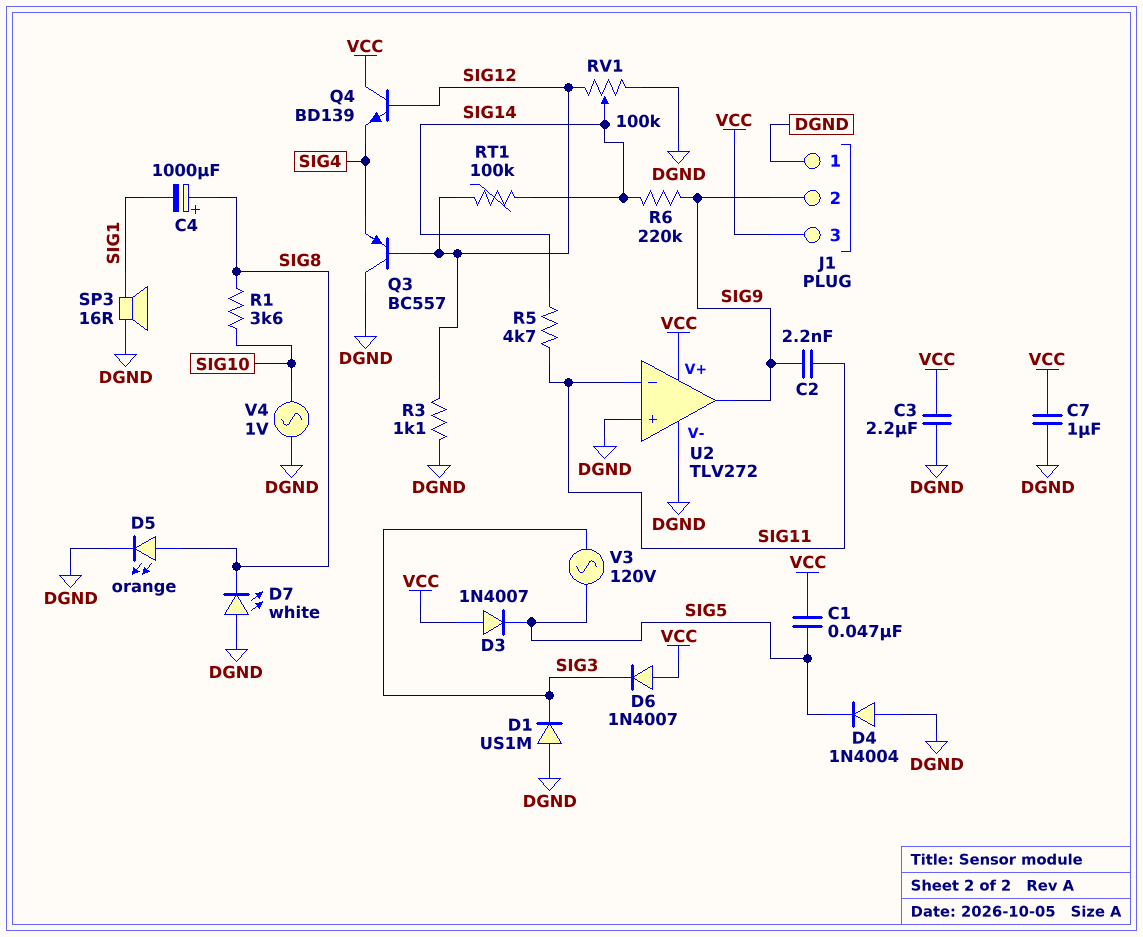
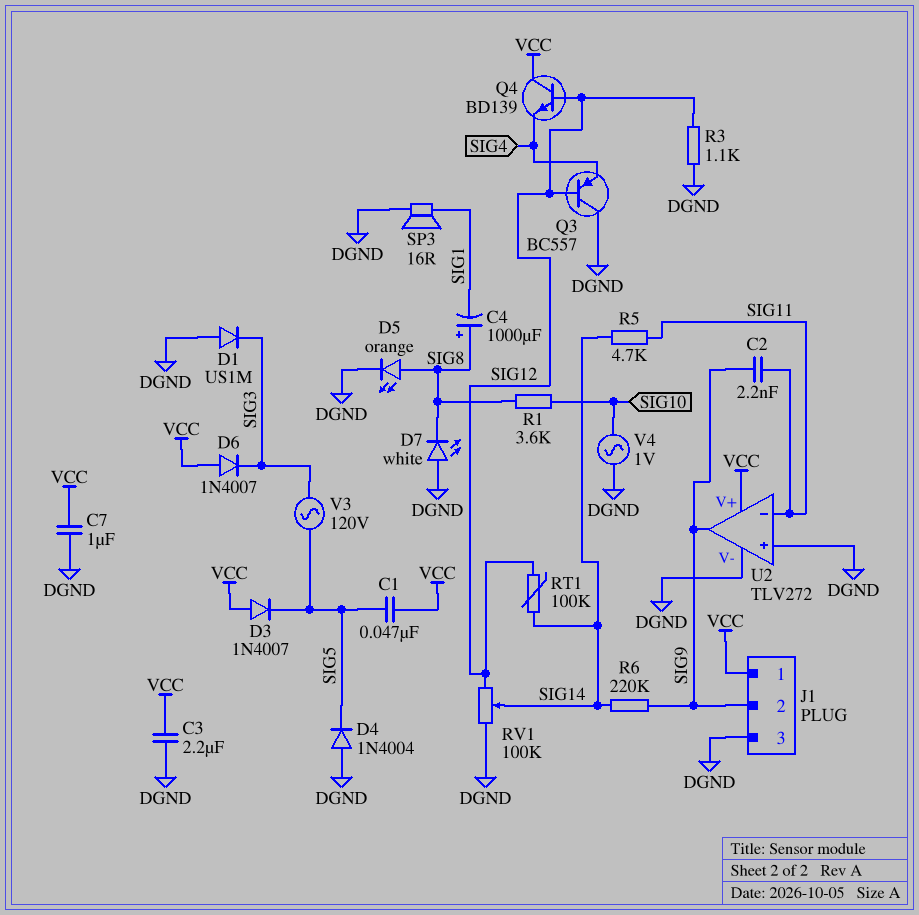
J1 pin 1: DGND -> VCC
J1 pin 3: VCC -> DGND

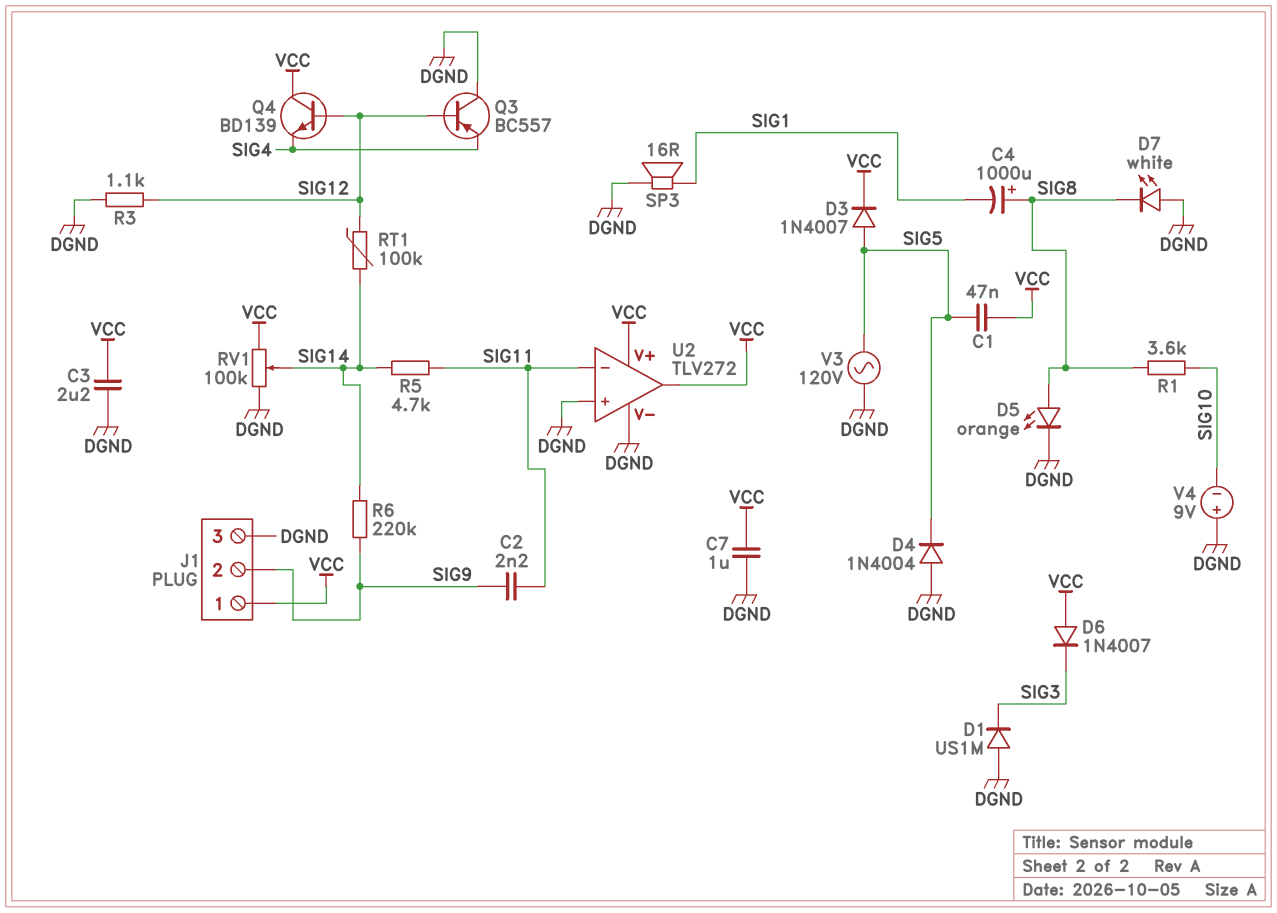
D3: diode 1N4007 (A VCC, K SIG5) -> diode 1N4007 (A SIG5, K VCC)
RV1: 100k (DGND, SIG12, wiper SIG14) -> 100k (DGND, VCC, wiper SIG14)
U2 pin out: SIG9 -> VCC
V3: AC 120V (SIG3, SIG5) -> AC 120V (DGND, SIG5)
V4: AC 1V (DGND, SIG10) -> 9V (plus DGND, minus SIG10)

